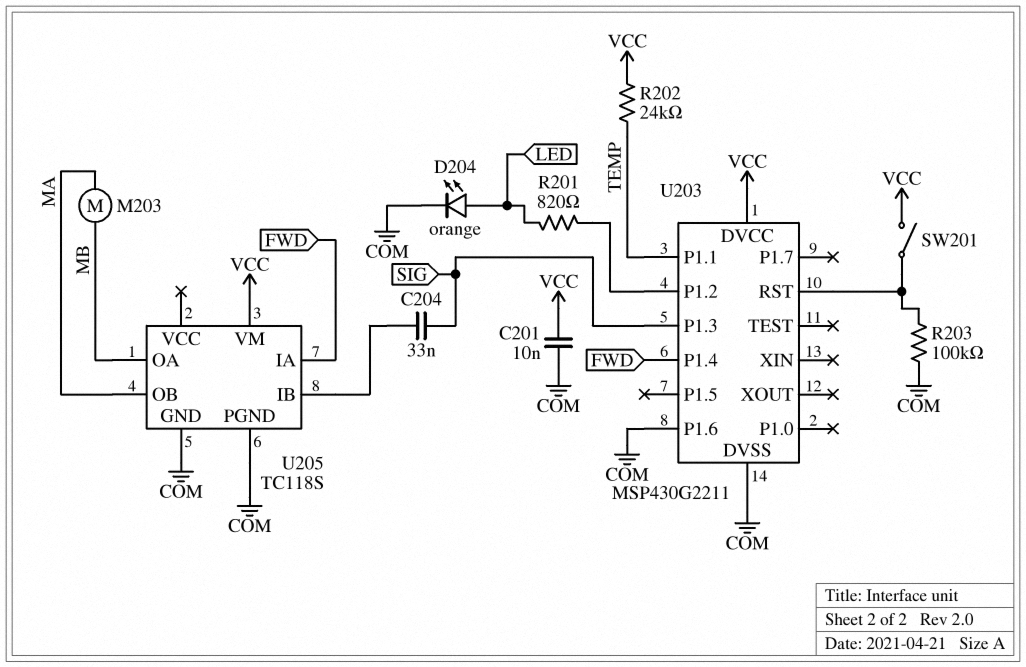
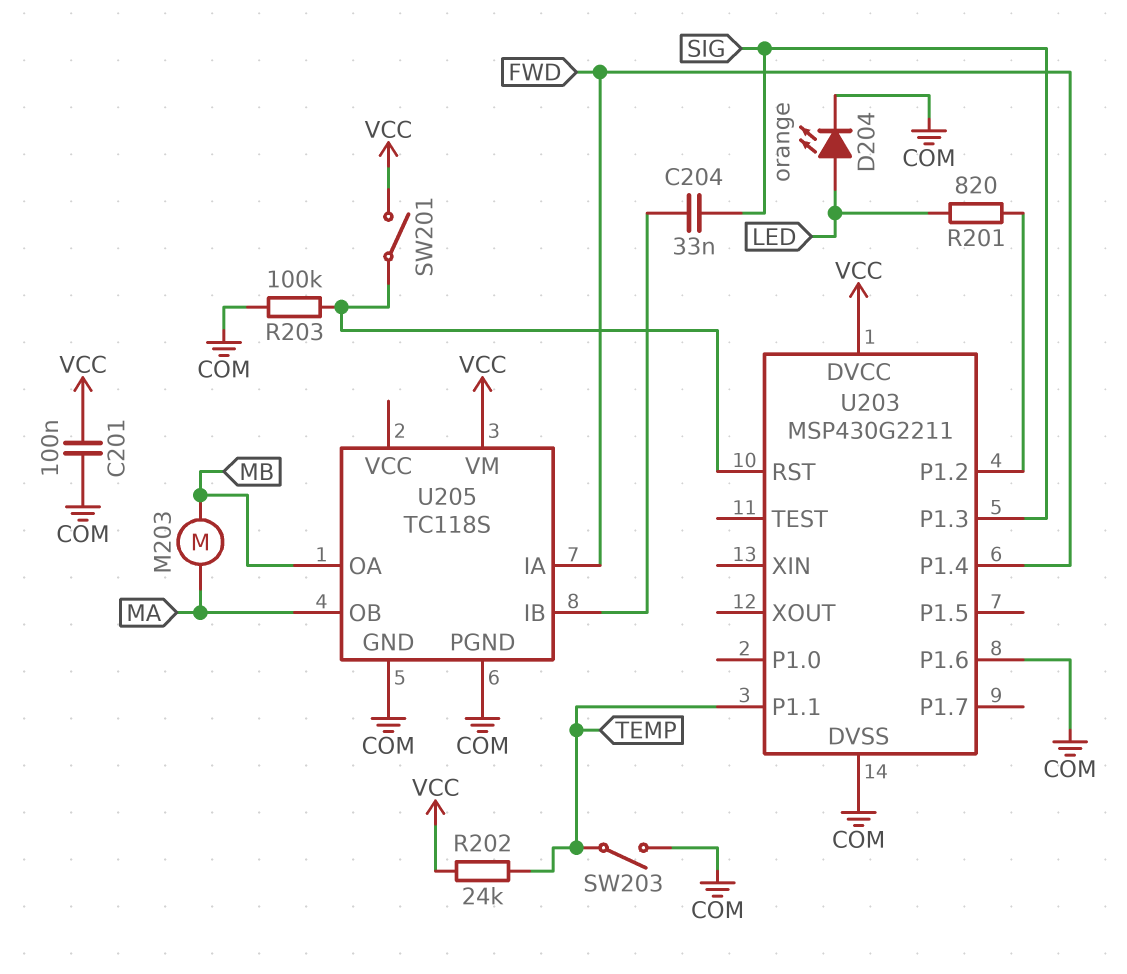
C201: 10nF (COM, VCC) -> 100nF (COM, VCC)
SW203: none -> switch (COM, TEMP)

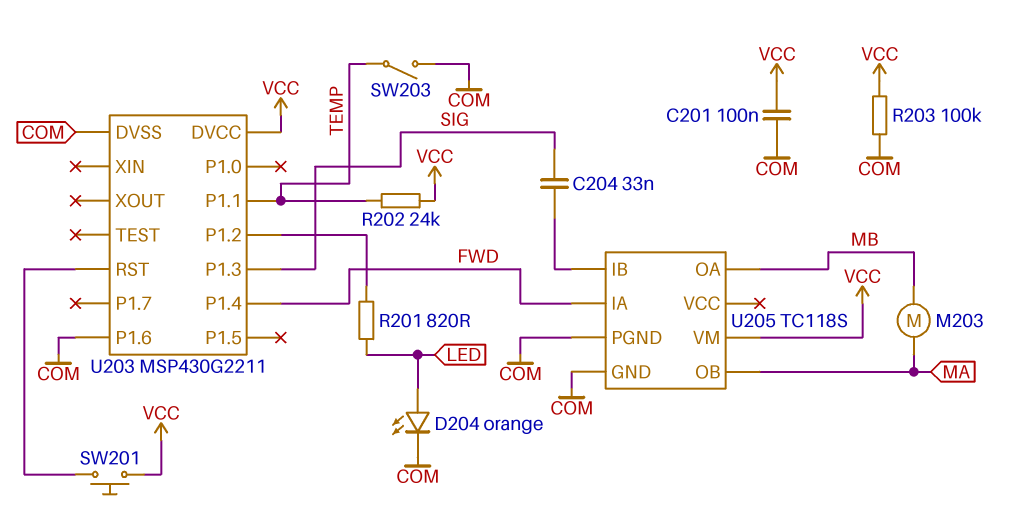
R203: 100k (COM, U203/RST) -> 100k (COM, VCC)
SW201: switch (U203/RST, VCC) -> button (U203/RST, VCC)

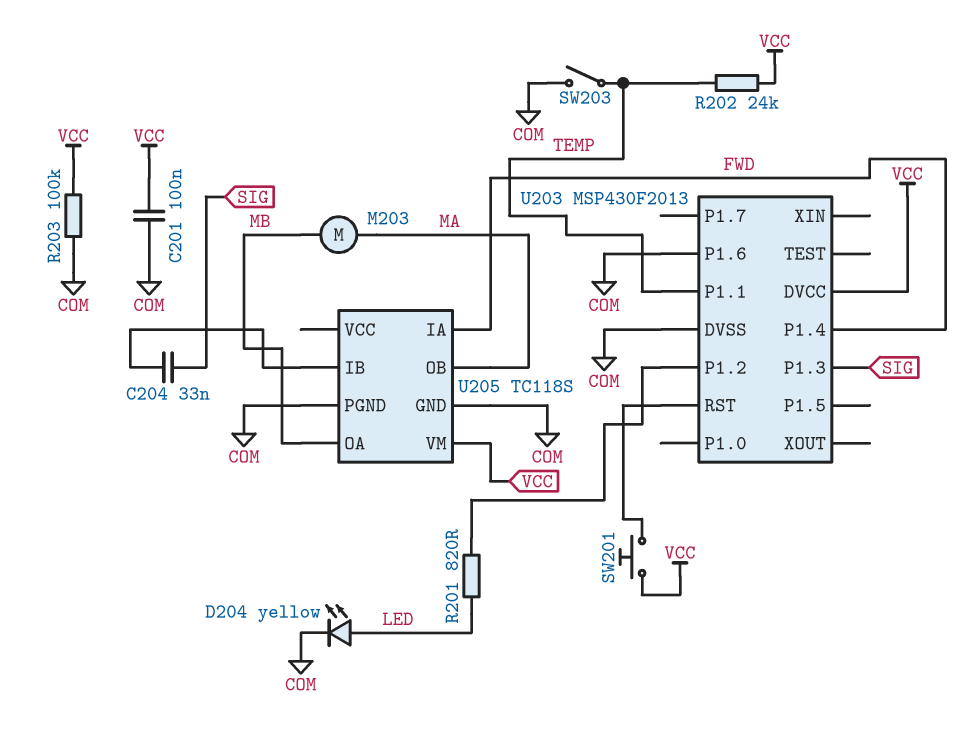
D204: LED orange (A LED, K COM) -> LED yellow (A LED, K COM)
U203: MSP430G2211 -> MSP430F2013

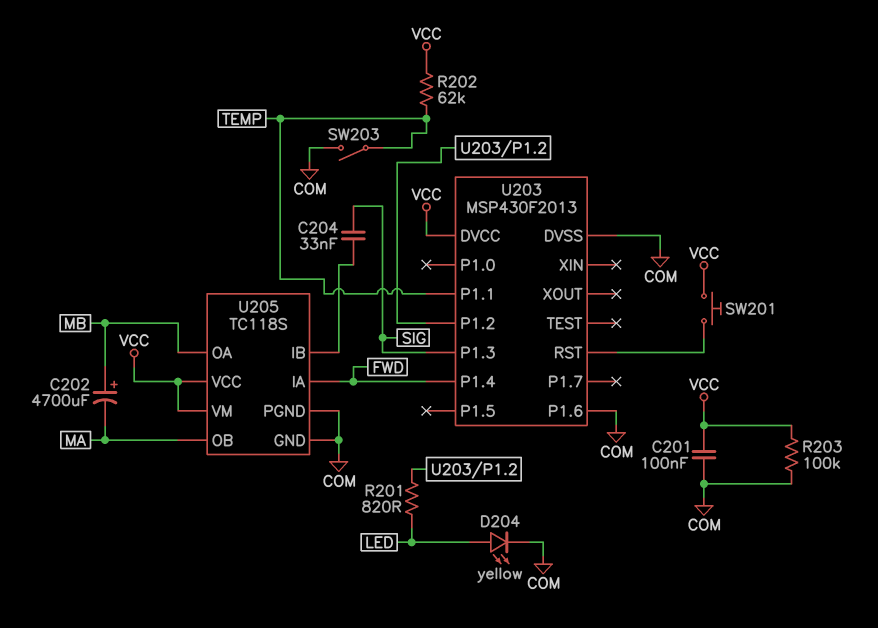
C202: none -> 4700uF (plus MB, minus MA)
M203: motor (MA, MB) -> none
R202: 24k (TEMP, VCC) -> 62k (TEMP, VCC)
U205 pin VCC: none -> VCC

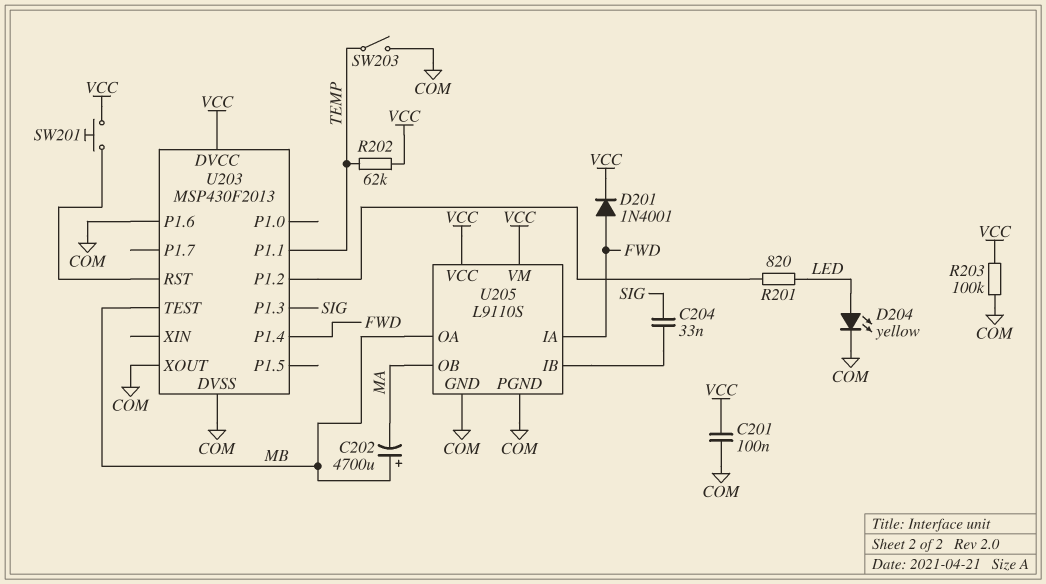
D201: none -> diode 1N4001 (A FWD, K VCC)
U203 pin TEST: none -> MB
U203 pin XOUT: none -> COM
U205: TC118S -> L9110S

